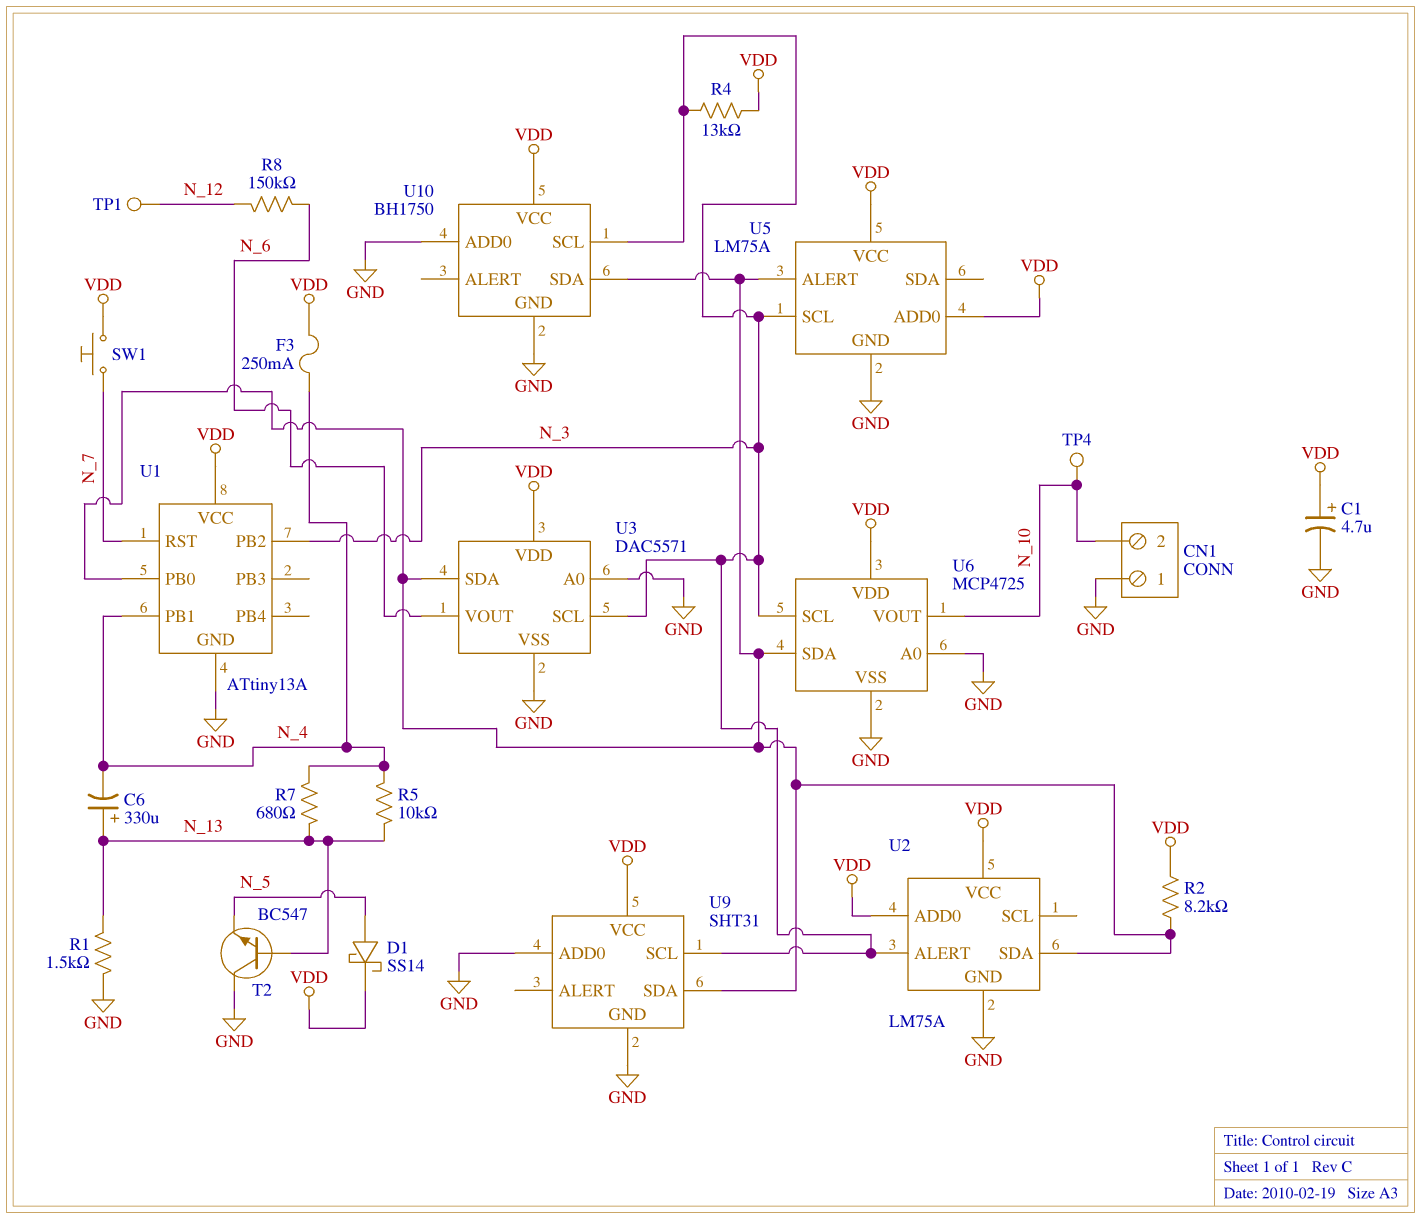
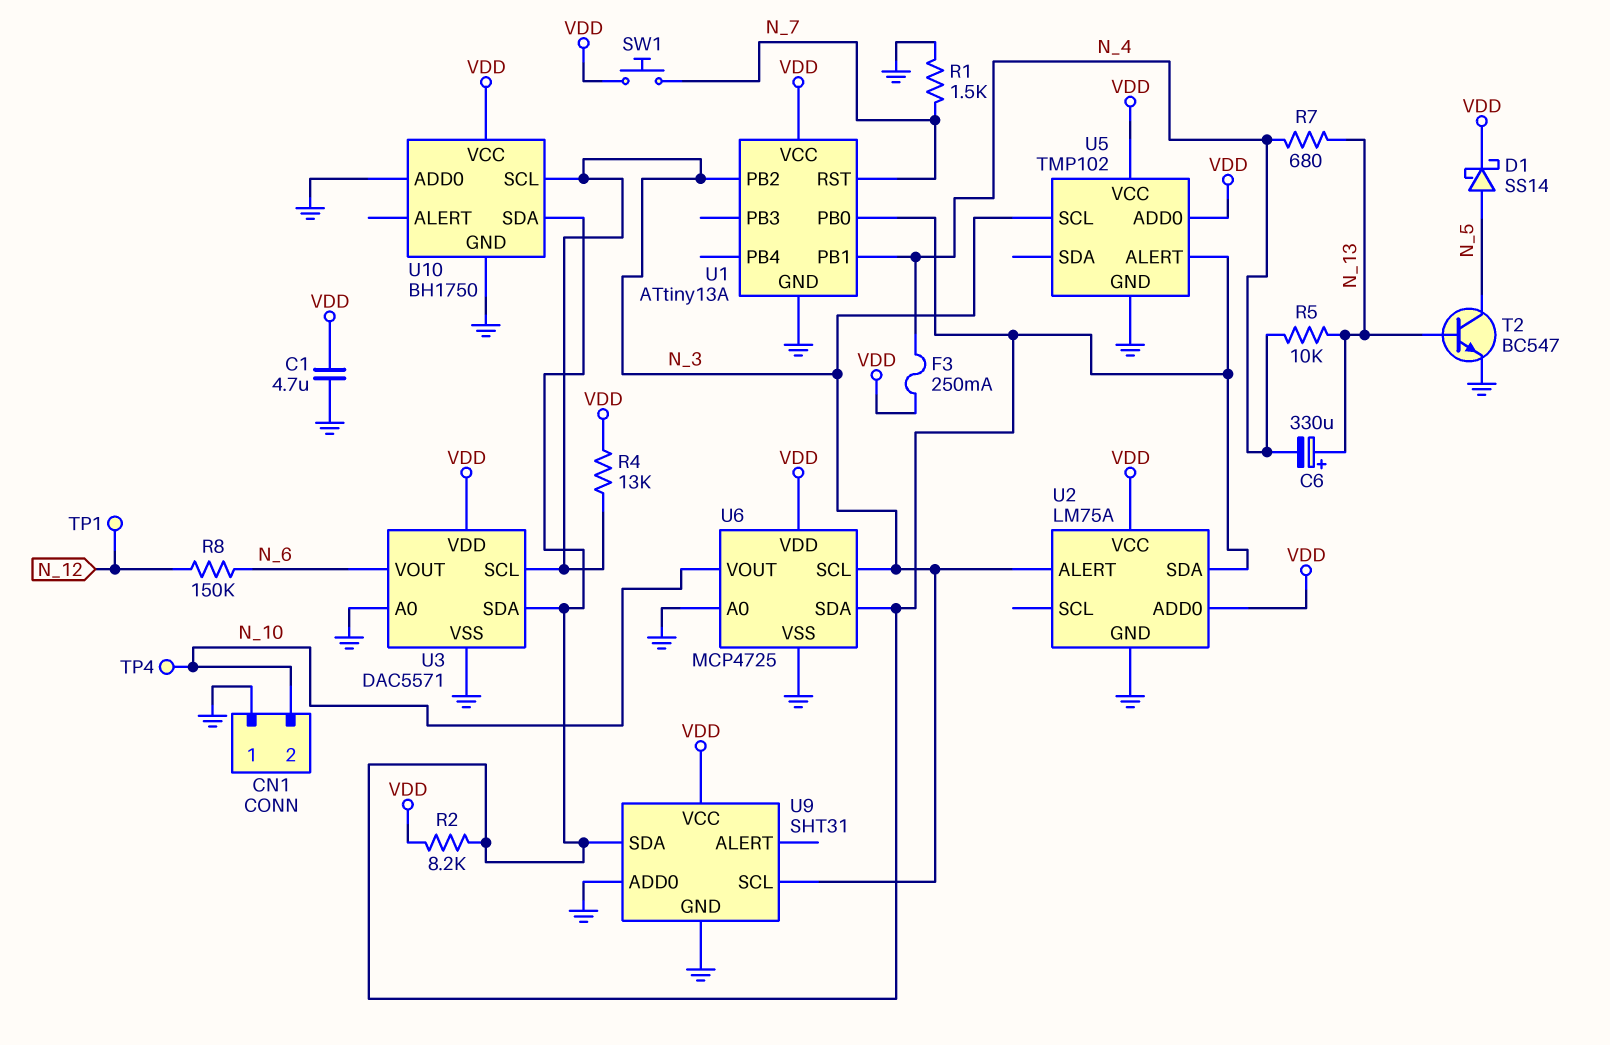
C1: 4.7uF (plus VDD, minus GND) -> 4.7uF (GND, VDD)
R1: 1.5k (GND, N_13) -> 1.5k (GND, N_7)
T2: NPN BC547 (B N_13, C GND, E N_5) -> NPN BC547 (B N_13, C N_5, E GND)
U5: LM75A -> TMP102

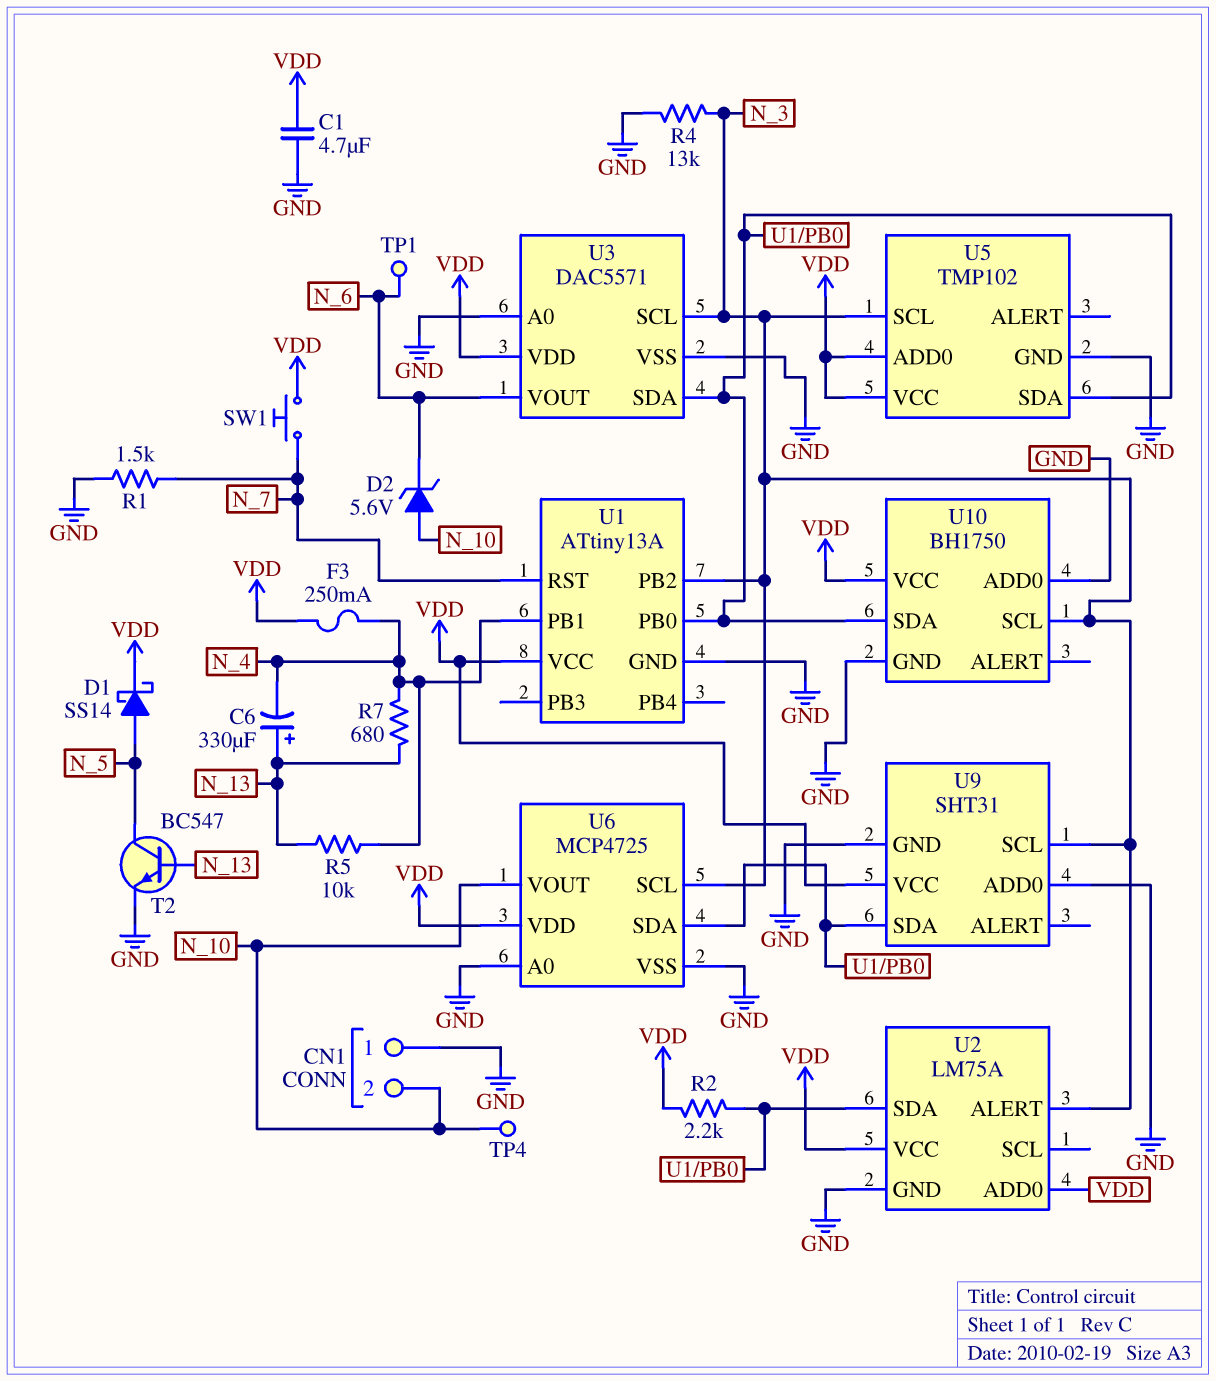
D2: none -> zener 5.6V (A N_10, K N_6)
R2: 8.2k (U1/PB0, VDD) -> 2.2k (U1/PB0, VDD)
R4: 13k (N_3, VDD) -> 13k (GND, N_3)
R8: 150k (N_6, N_12) -> none
TP1: test point (N_12) -> test point (N_6)
U5 pin ALERT: U1/PB0 -> none
U5 pin SDA: none -> U1/PB0

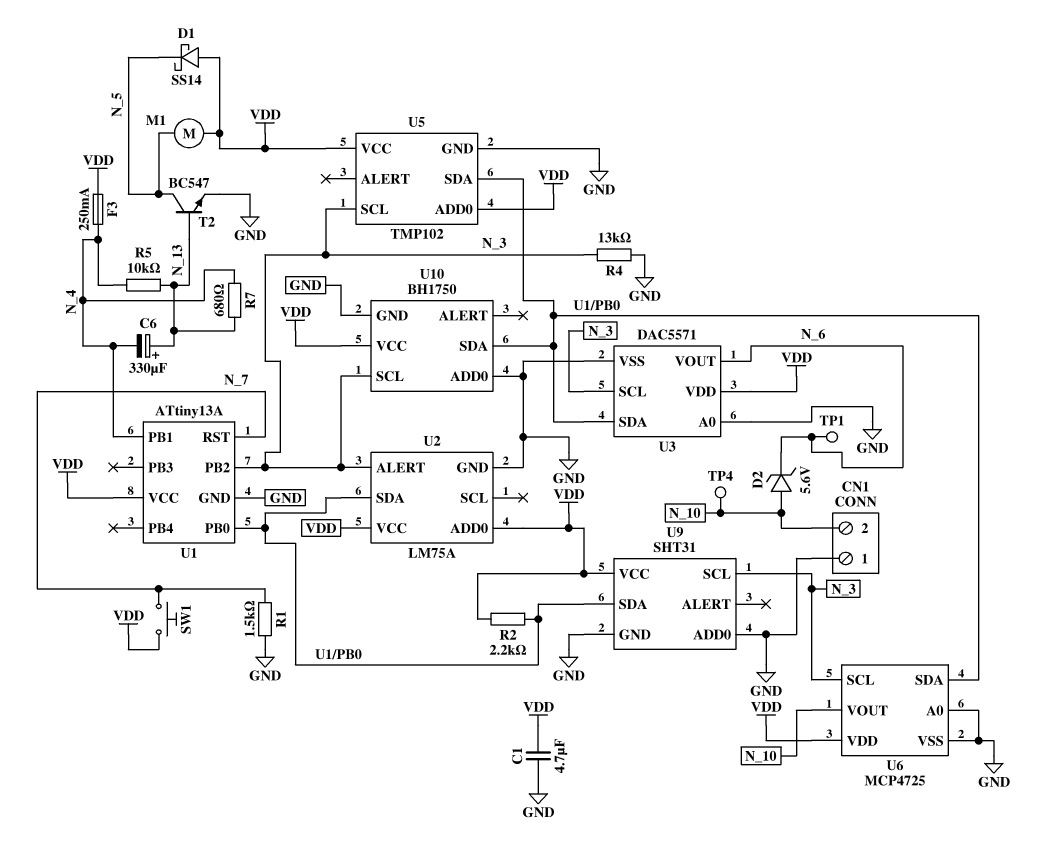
D1: schottky SS14 (A N_5, K VDD) -> schottky SS14 (A VDD, K N_5)
M1: none -> motor (N_5, VDD)

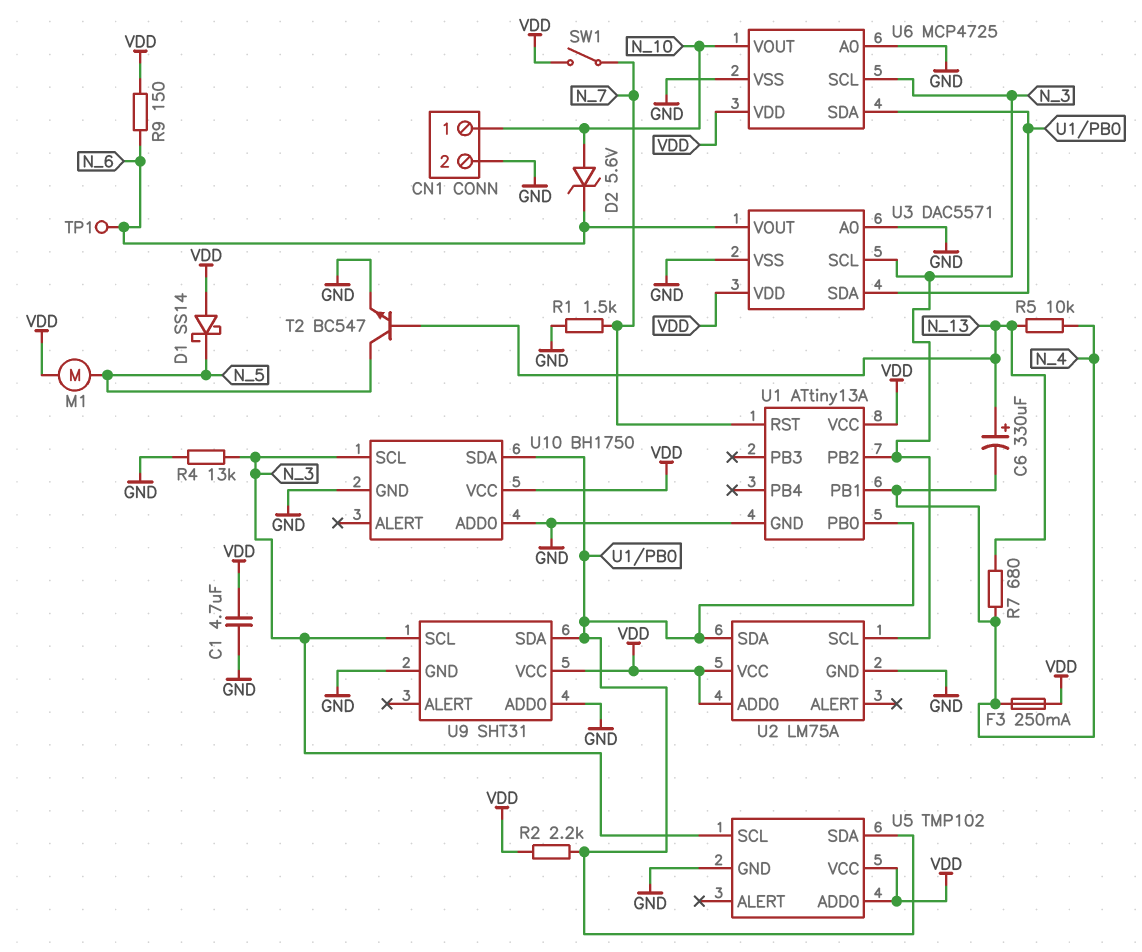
CN1 pin 1: GND -> N_10
CN1 pin 2: N_10 -> GND
R9: none -> 150 (N_6, VDD)
SW1: button (N_7, VDD) -> switch (N_7, VDD)
TP4: test point (N_10) -> none
U2 pin ALERT: N_3 -> none
U2 pin SCL: none -> N_3

